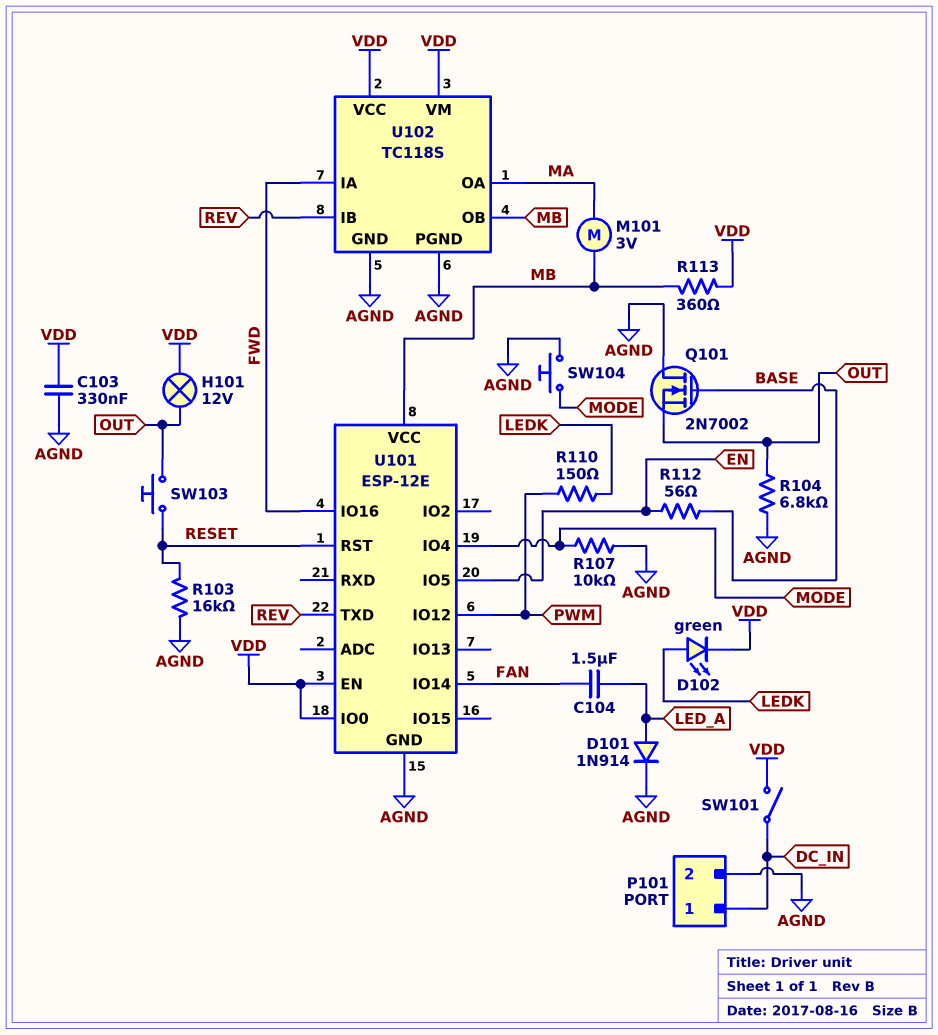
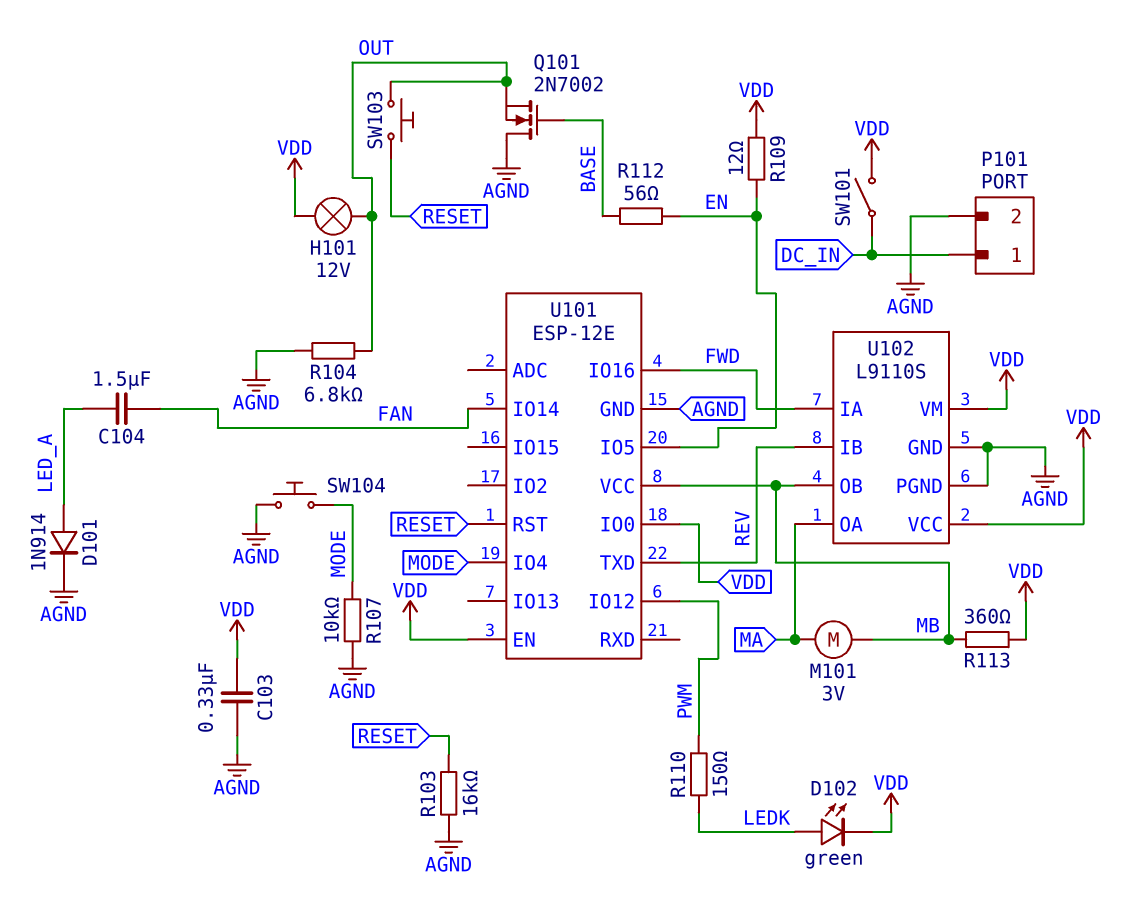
R109: none -> 12 (EN, VDD)
U102: TC118S -> L9110S

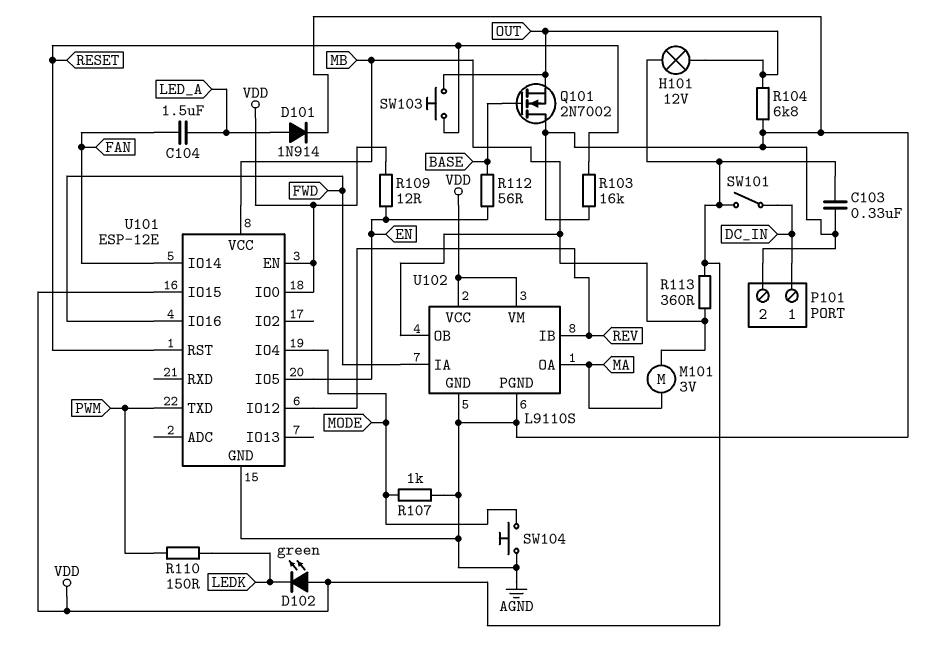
D102: LED green (A LEDK, K VDD) -> LED green (A VDD, K LEDK)
R107: 10k (AGND, MODE) -> 1k (AGND, MODE)
U101 pin IO12: PWM -> REV
U101 pin IO15: none -> VDD
U101 pin TXD: REV -> PWM

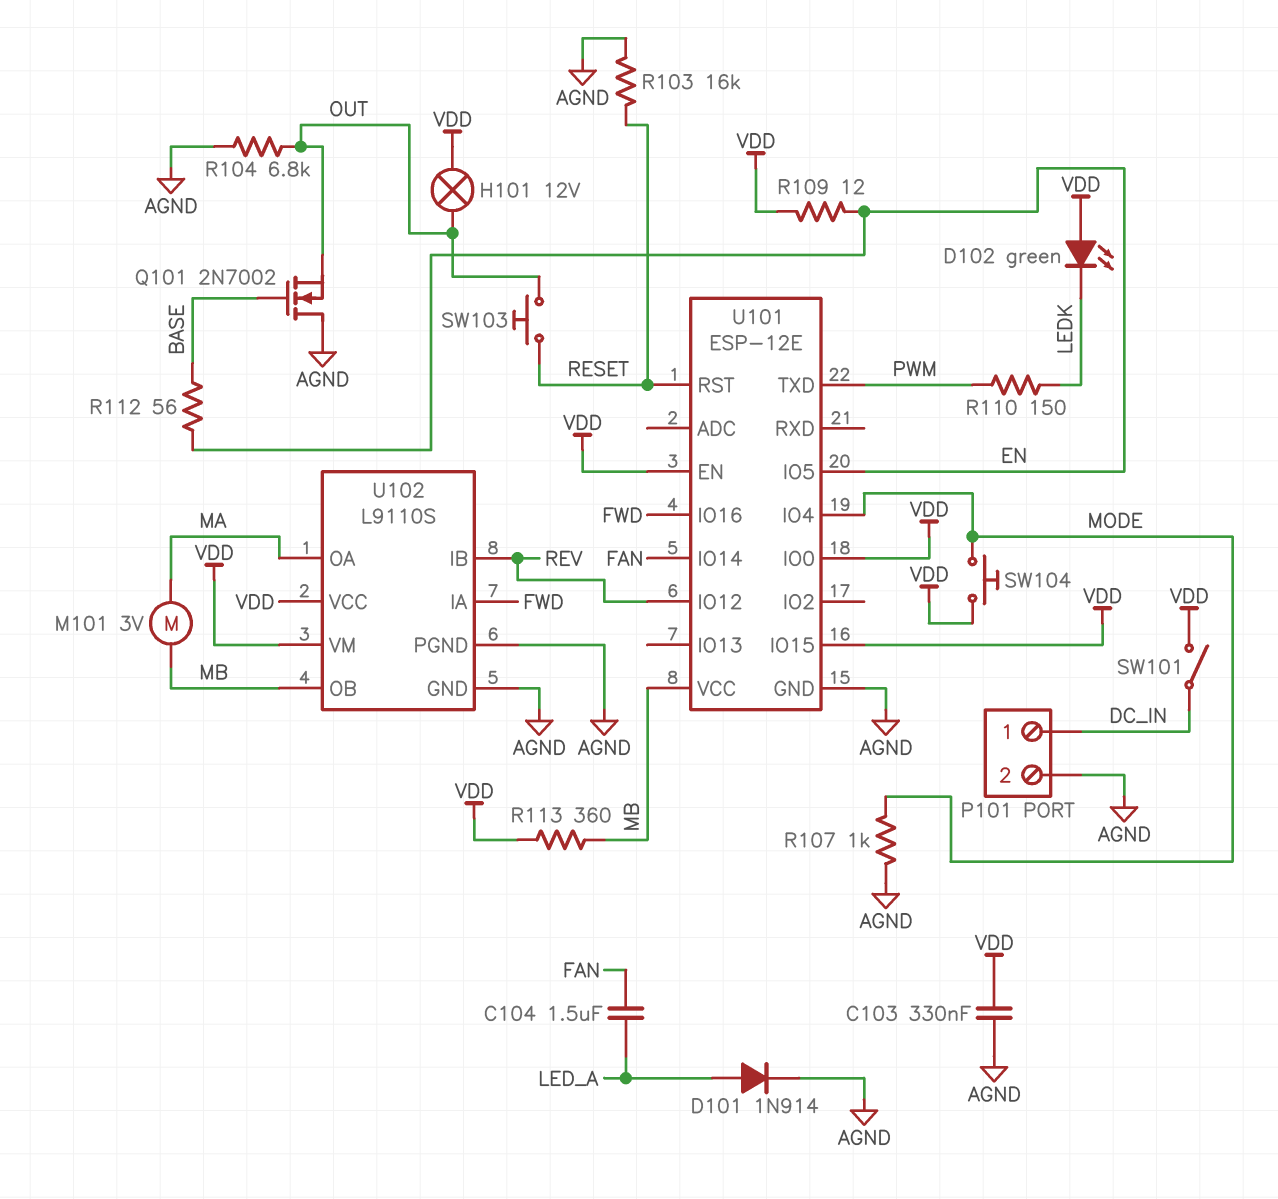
SW104: button (AGND, MODE) -> button (MODE, VDD)

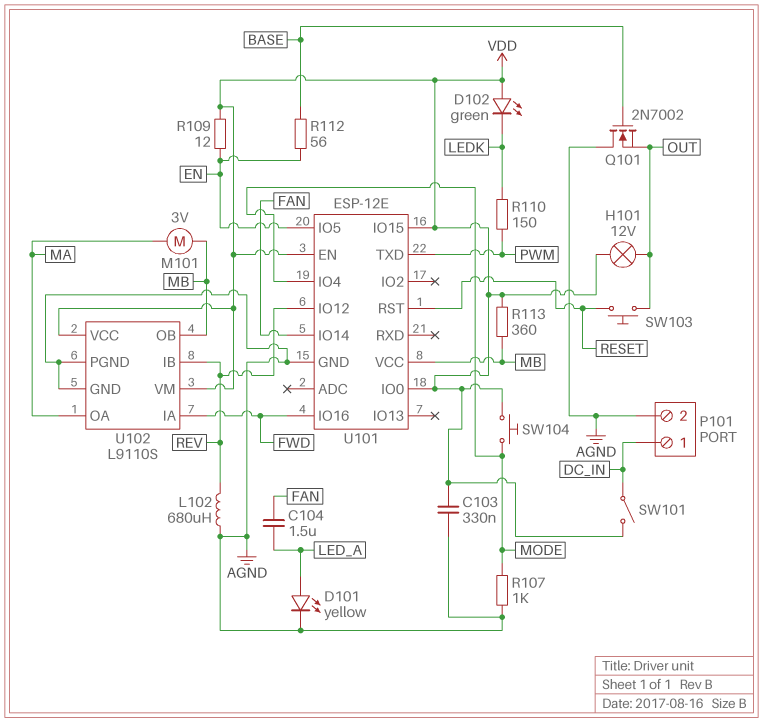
D101: diode 1N914 (A LED_A, K AGND) -> LED yellow (A LED_A, K AGND)
L102: none -> 680uH (AGND, REV)
R103: 16k (AGND, RESET) -> none
R104: 6.8k (AGND, OUT) -> none

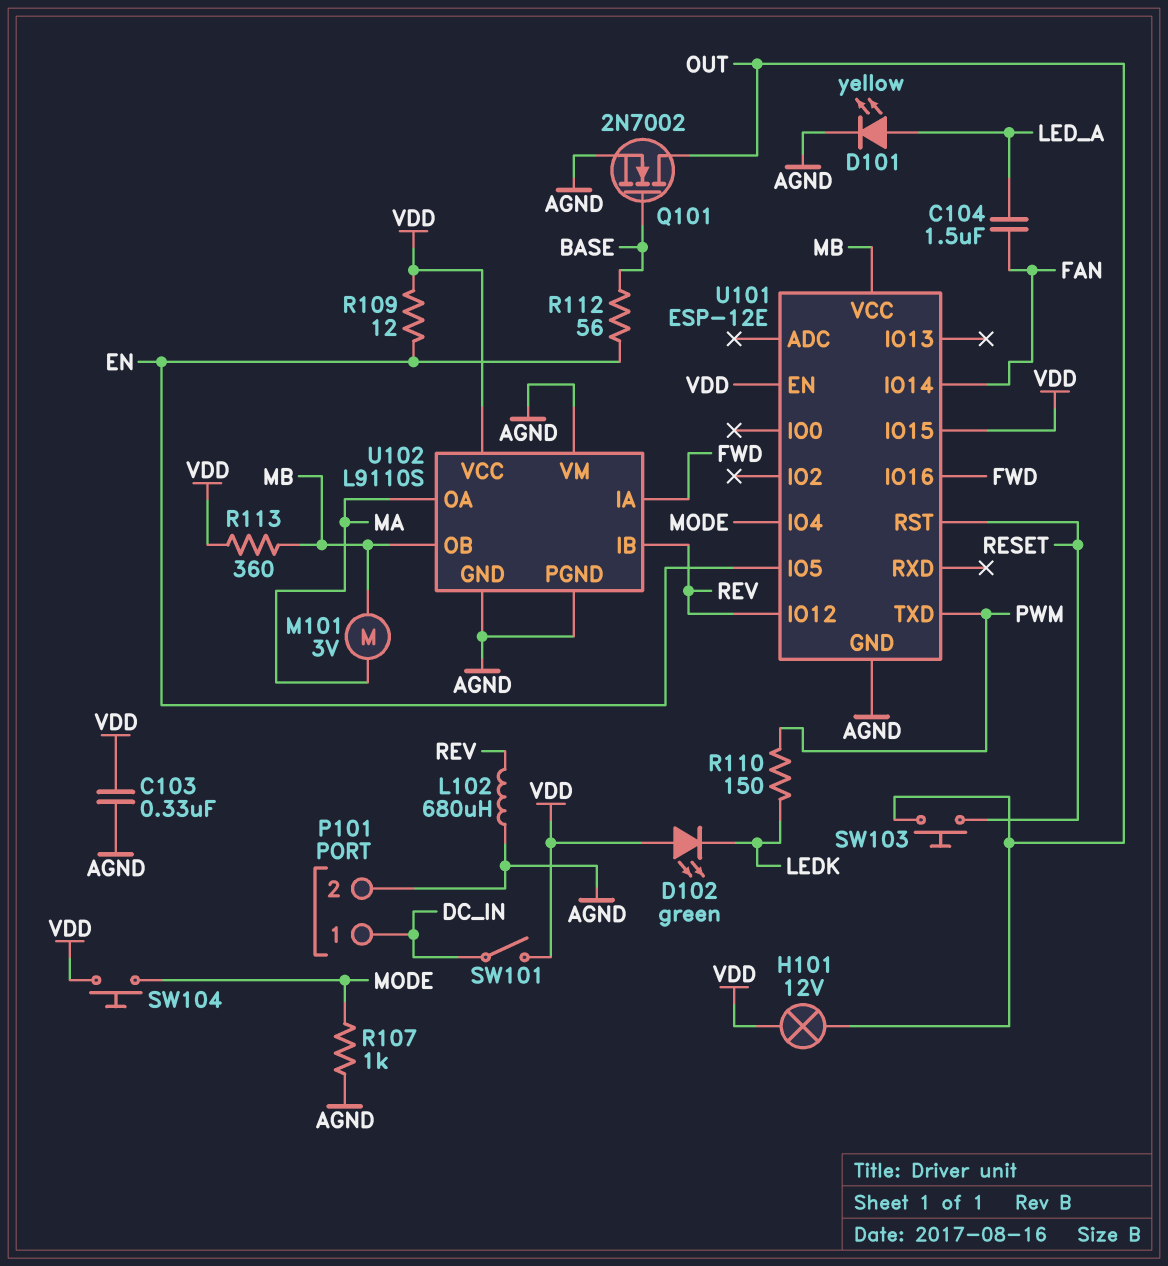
Q101: NMOS 2N7002 (G BASE, D AGND, S OUT) -> NMOS 2N7002 (G BASE, D OUT, S AGND)
U101 pin IO0: VDD -> none
U102 pin VM: VDD -> AGND

